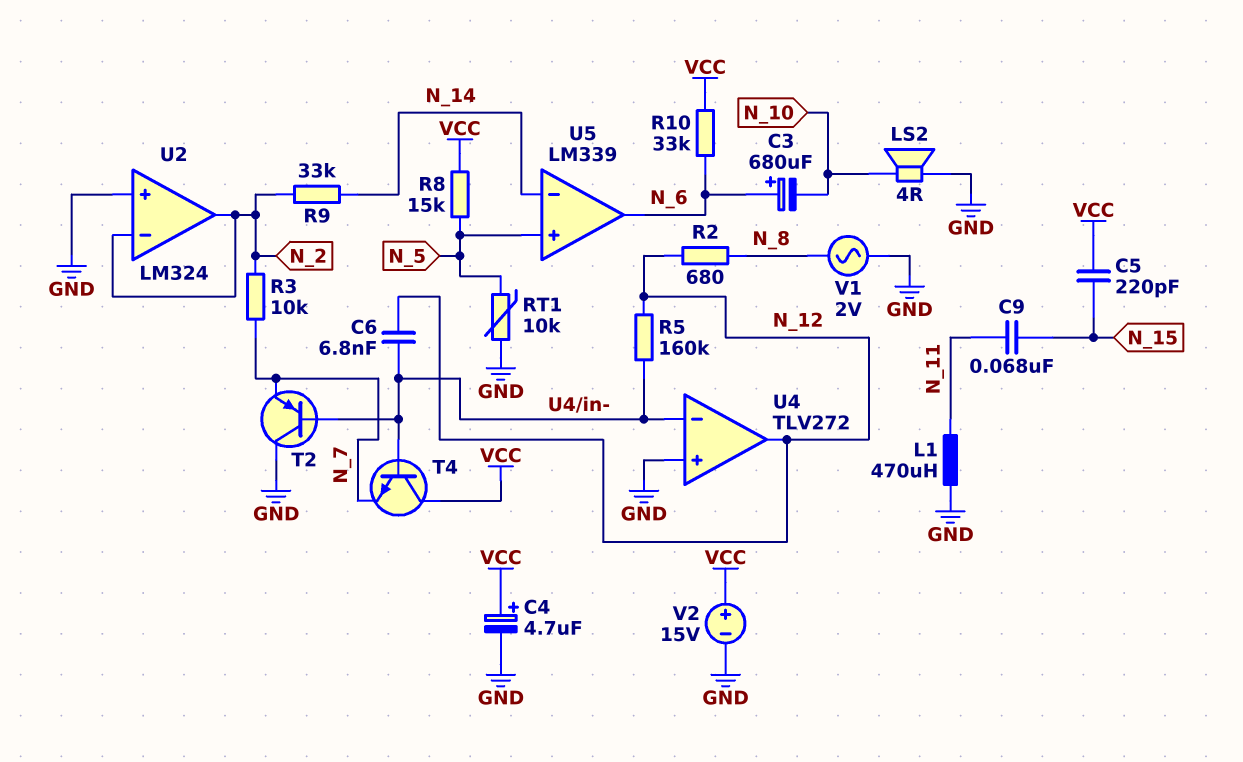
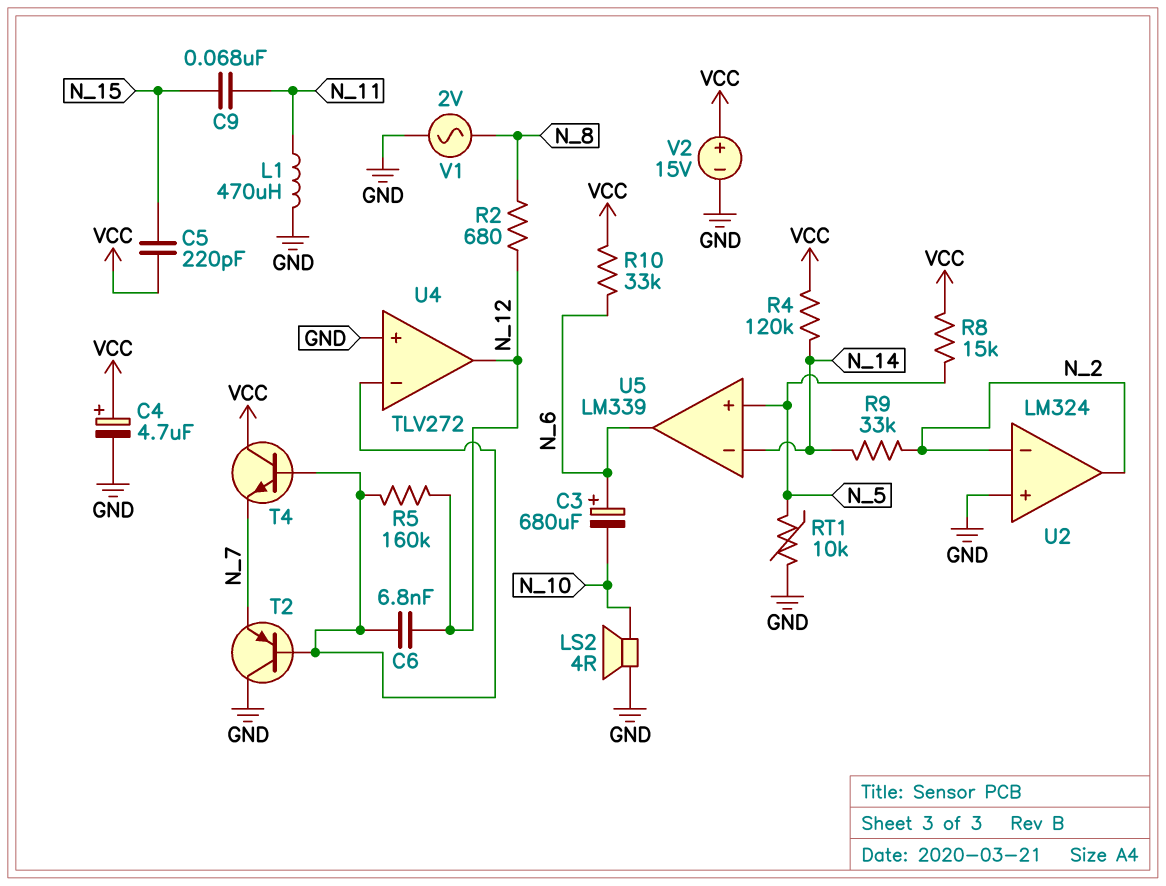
R3: 10k (N_2, N_7) -> none
R4: none -> 120k (N_14, VCC)

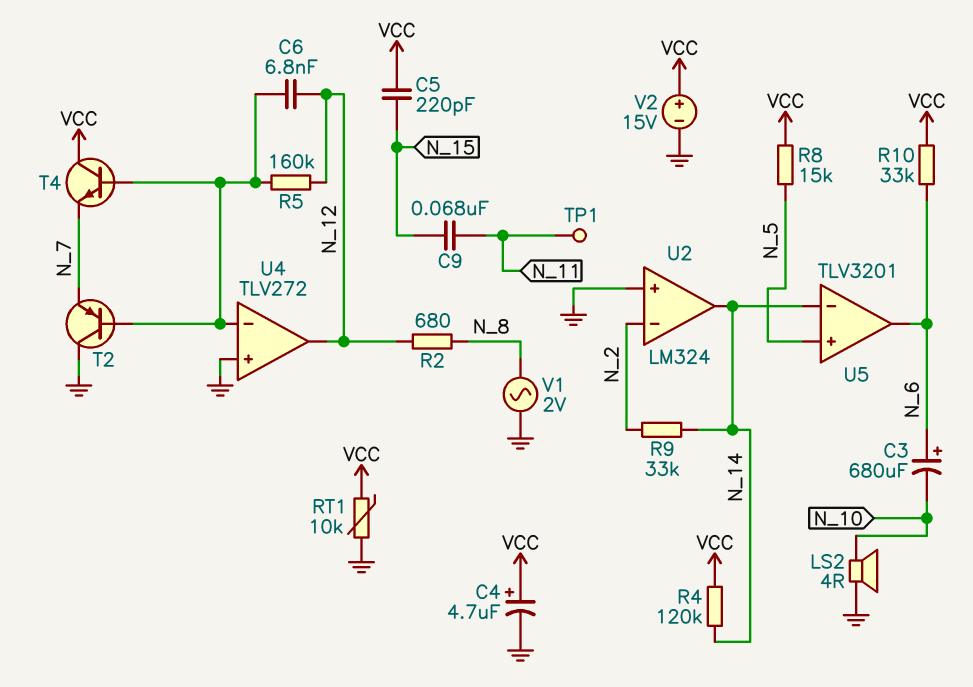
L1: 470uH (GND, N_11) -> none
RT1: 10k (GND, N_5) -> 10k (GND, VCC)
TP1: none -> test point (N_11)
U2 pin out: N_2 -> N_14
U5: LM339 -> TLV3201

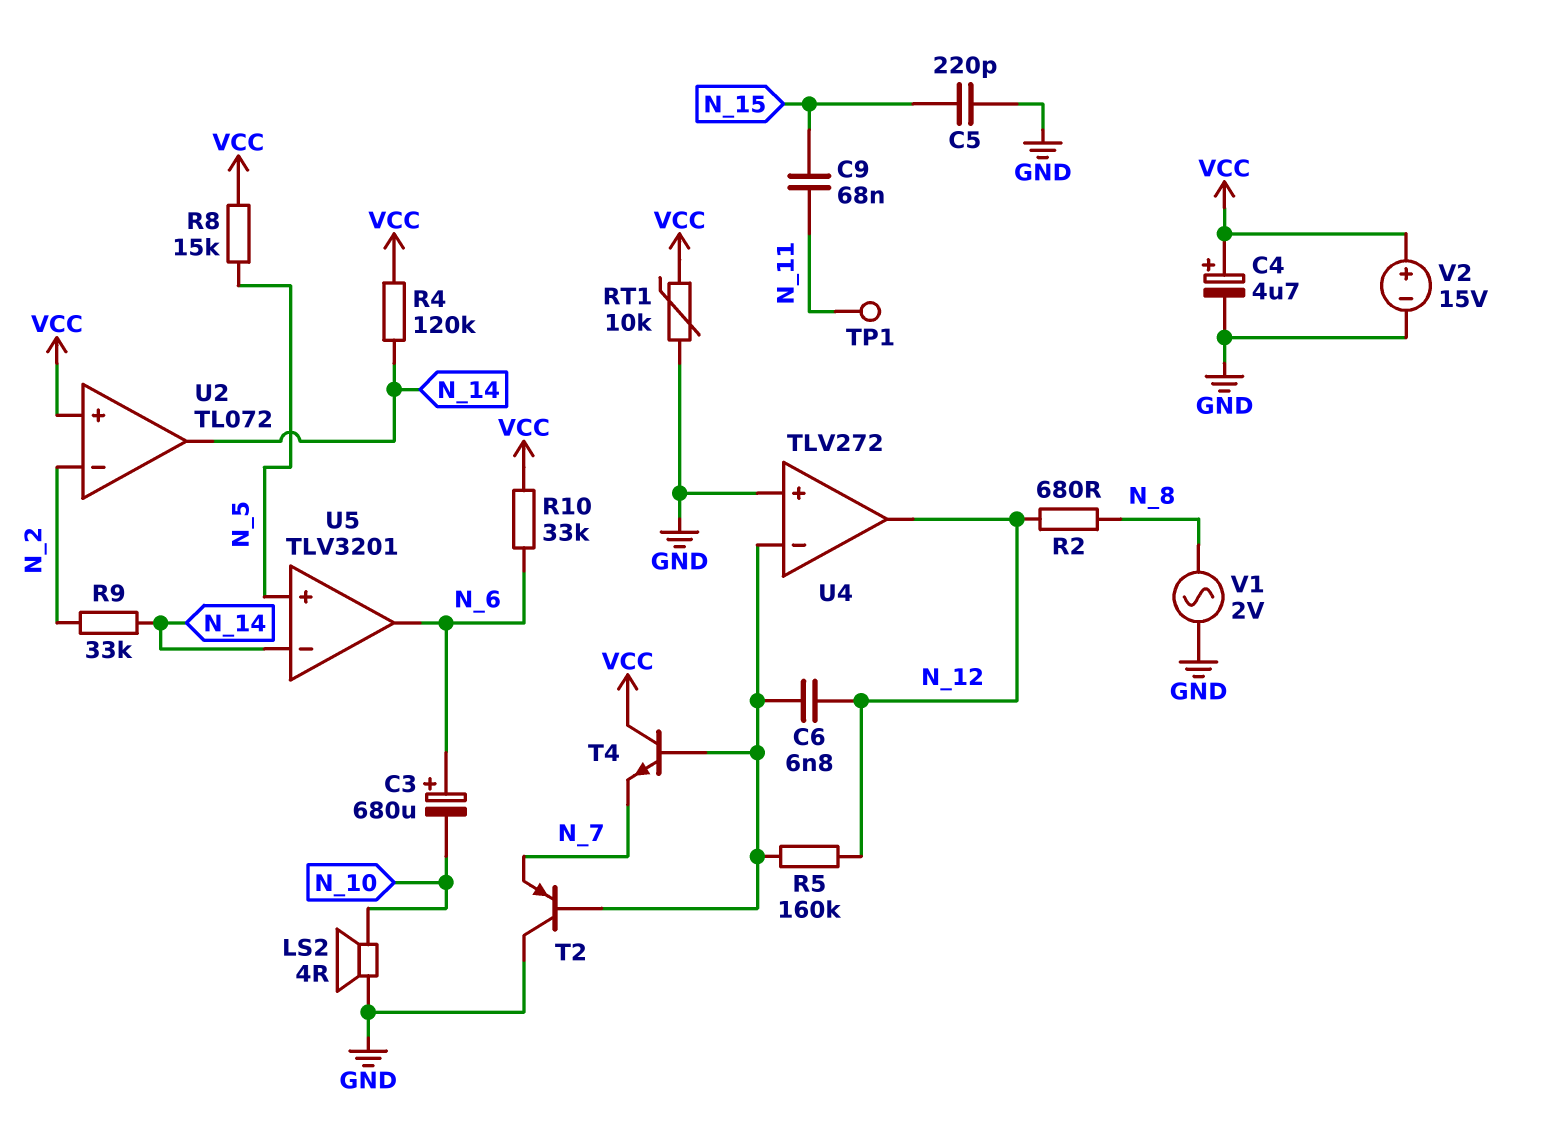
C5: 220pF (N_15, VCC) -> 220pF (GND, N_15)
U2: LM324 -> TL072
U2 pin in+: GND -> VCC

